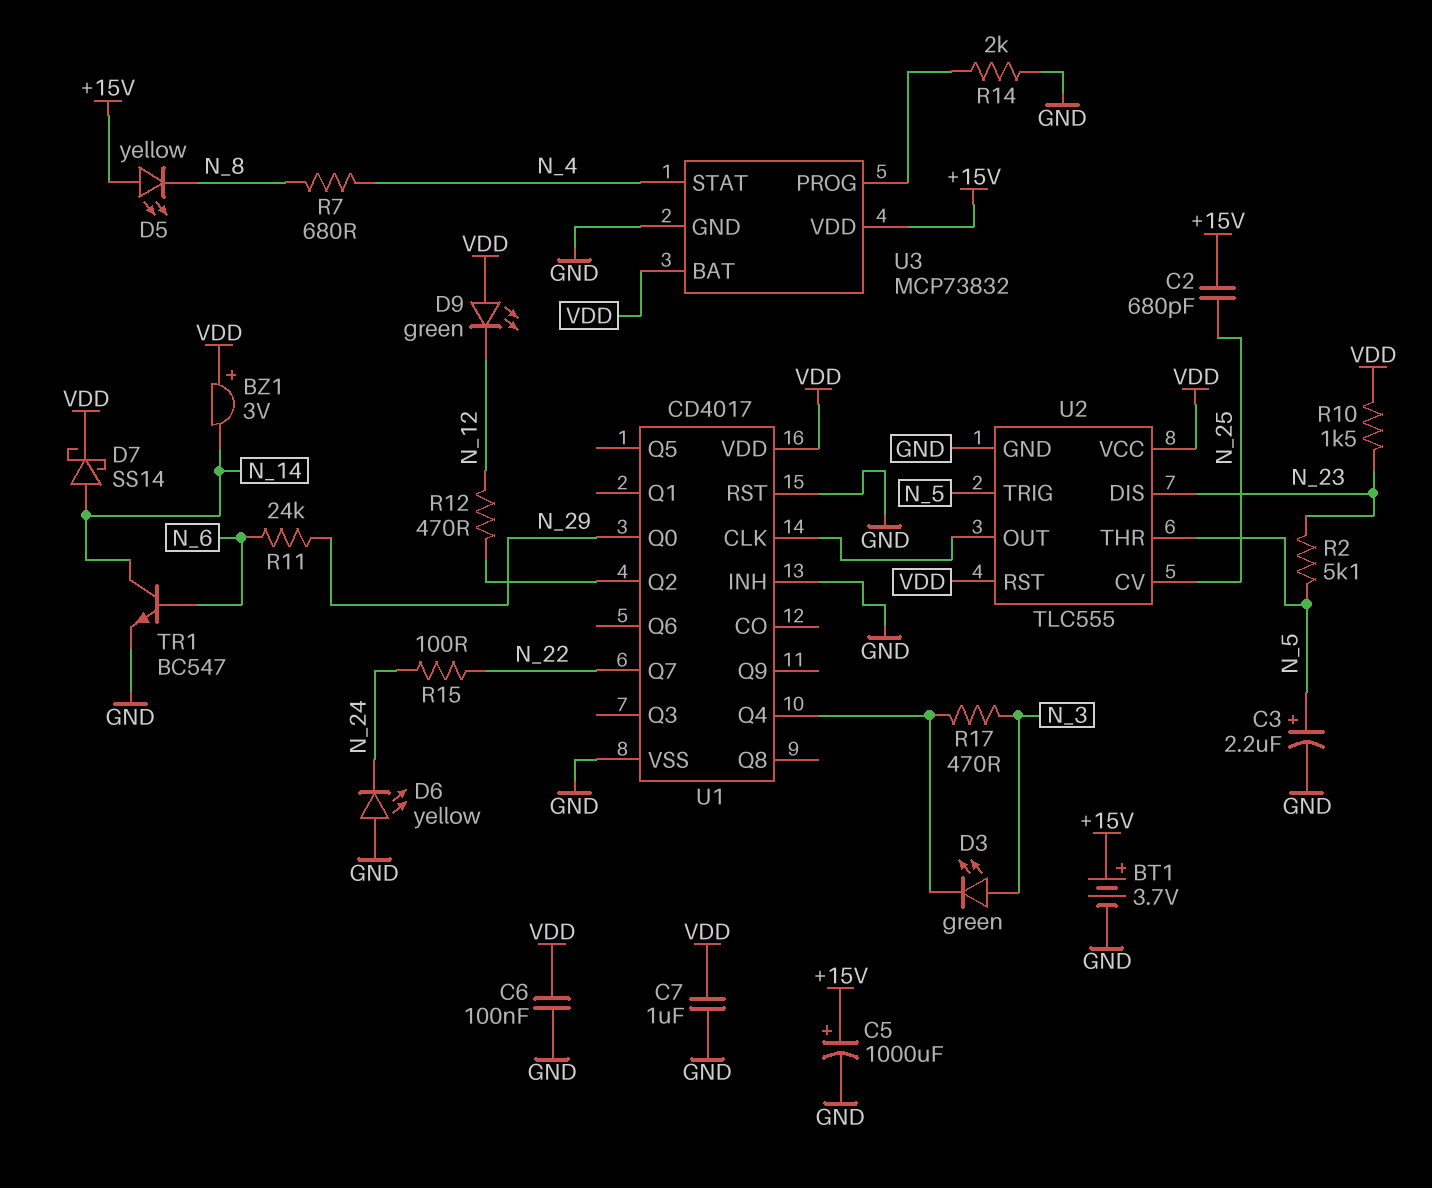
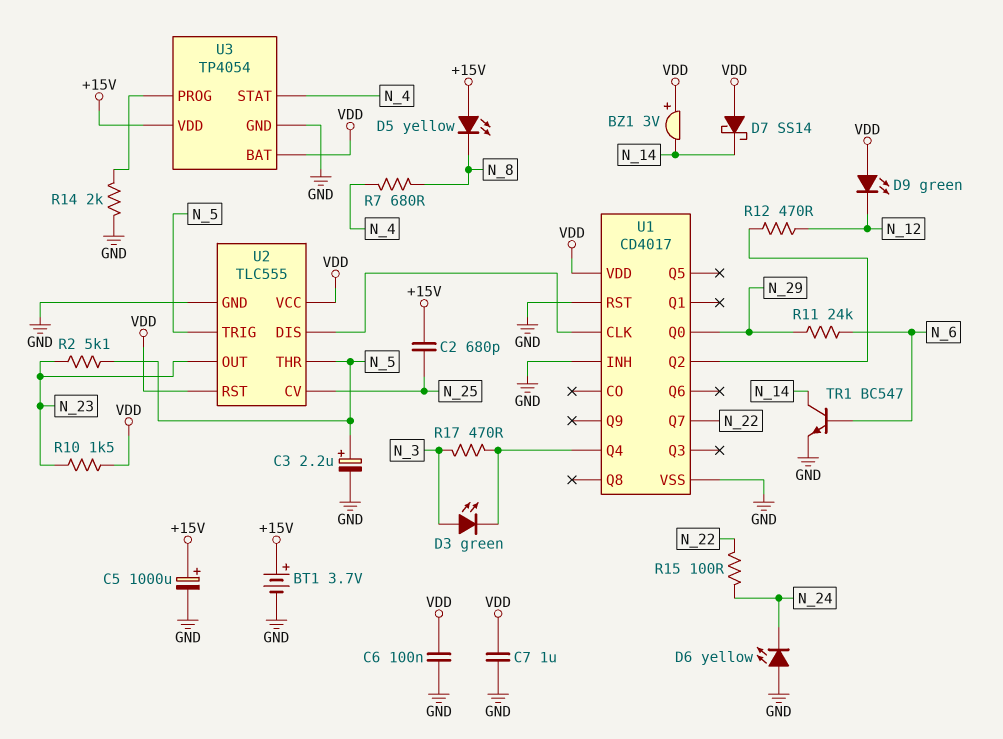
D7: schottky SS14 (A N_14, K VDD) -> schottky SS14 (A VDD, K N_14)
U2 pin DIS: N_23 -> U1/CLK
U2 pin OUT: U1/CLK -> N_23
U3: MCP73832 -> TP4054

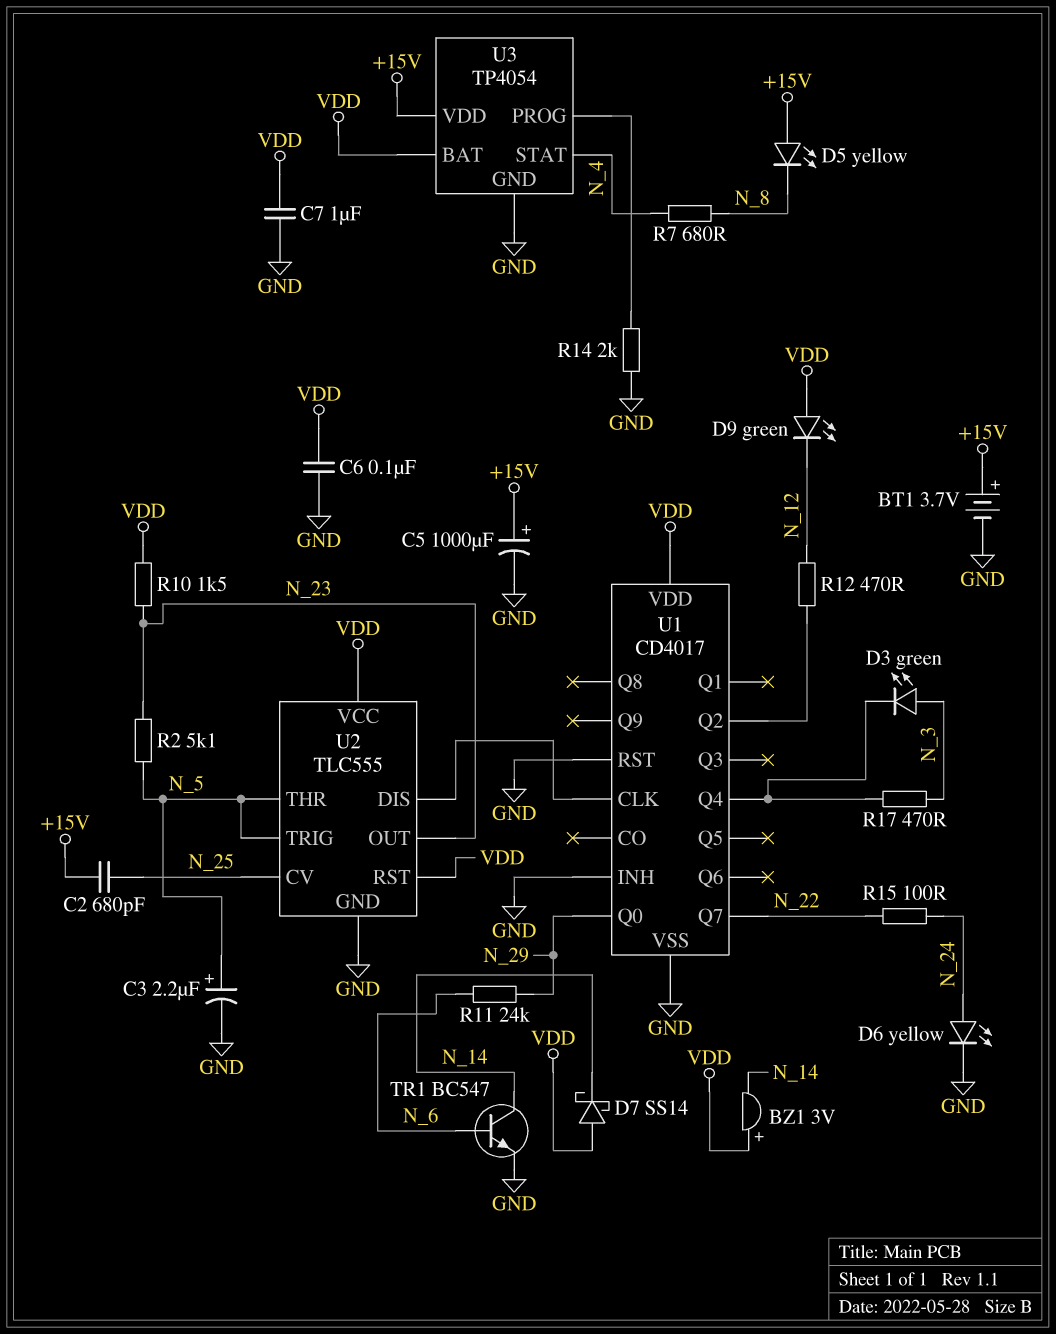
D6: LED yellow (A GND, K N_24) -> LED yellow (A N_24, K GND)

